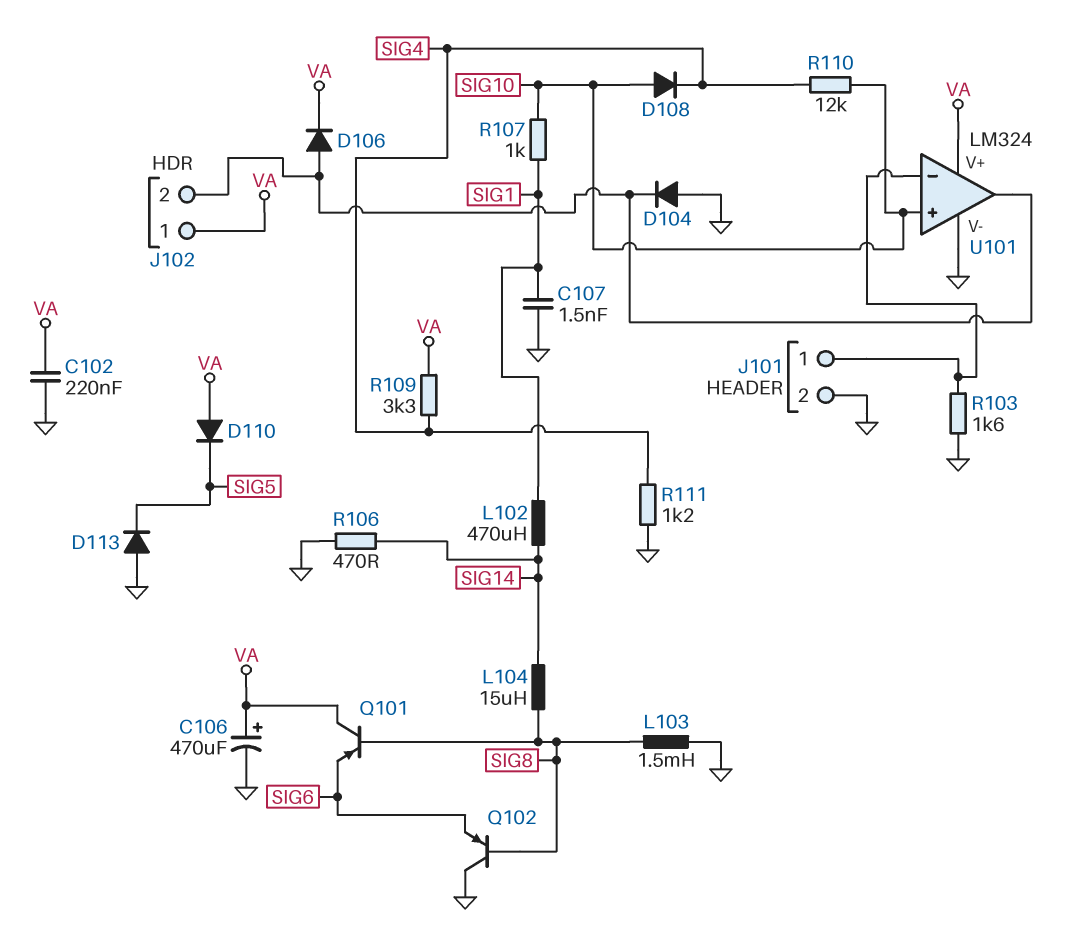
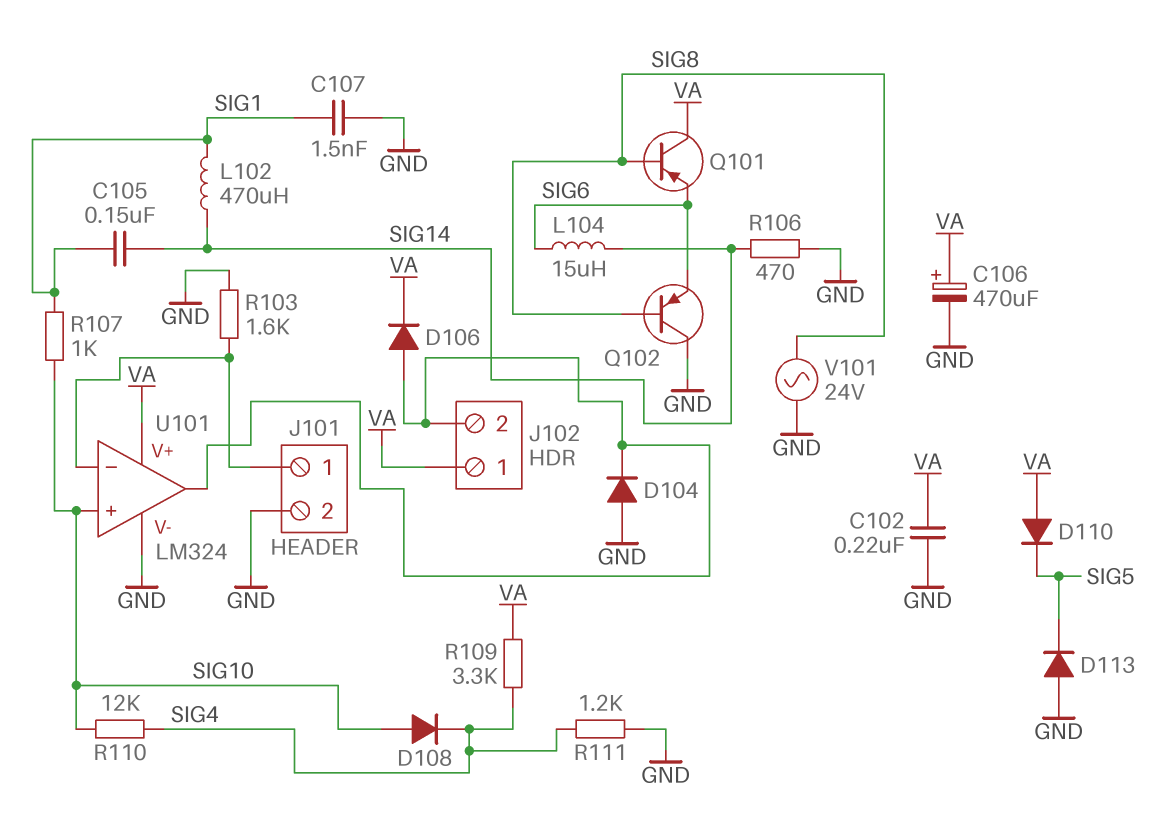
C105: none -> 150nF (SIG1, SIG14)
L103: 1.5mH (GND, SIG8) -> none
L104: 15uH (SIG8, SIG14) -> 15uH (SIG6, SIG14)
V101: none -> AC 24V (GND, SIG8)

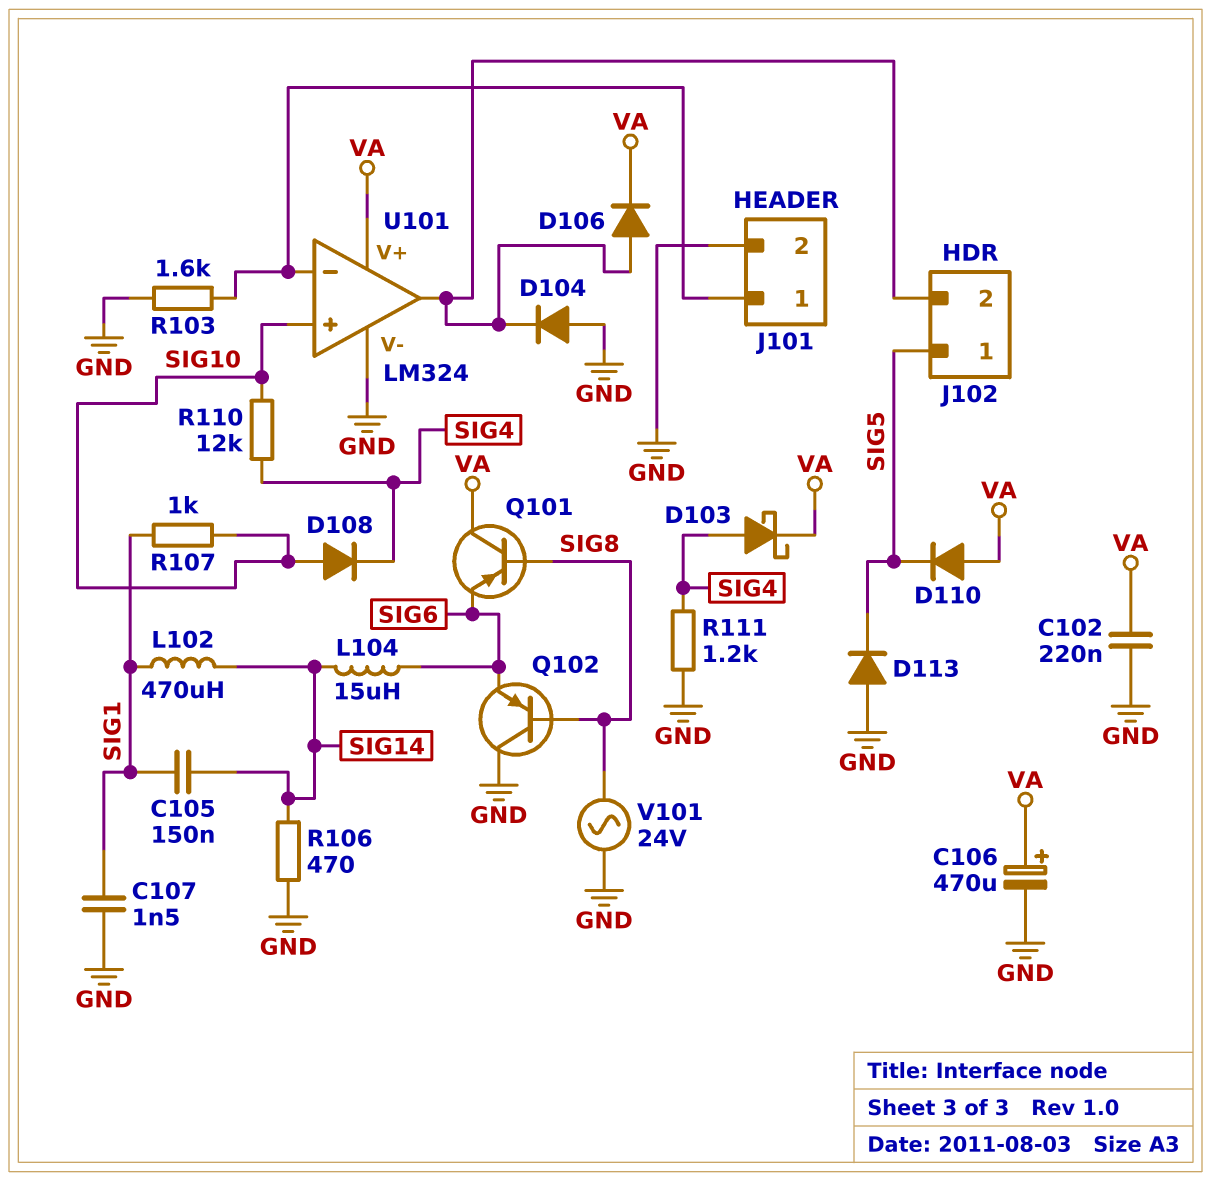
D103: none -> schottky (A SIG4, K VA)
J102 pin 1: VA -> SIG5
R109: 3.3k (SIG4, VA) -> none

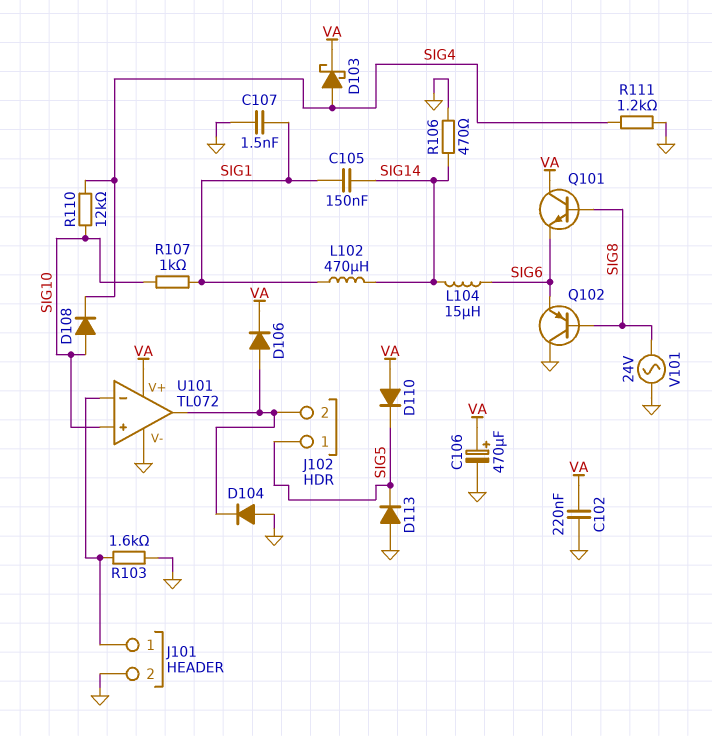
Q101: PNP (B SIG8, C VA, E SIG6) -> NPN (B SIG8, C VA, E SIG6)
U101: LM324 -> TL072

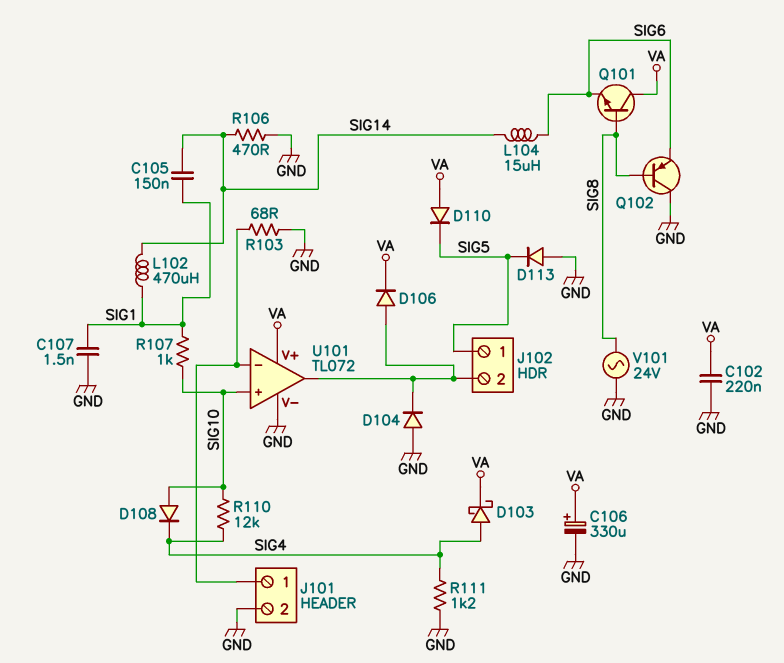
C106: 470uF (plus VA, minus GND) -> 330uF (plus VA, minus GND)
R103: 1.6k (GND, J101/1) -> 68 (GND, J101/1)

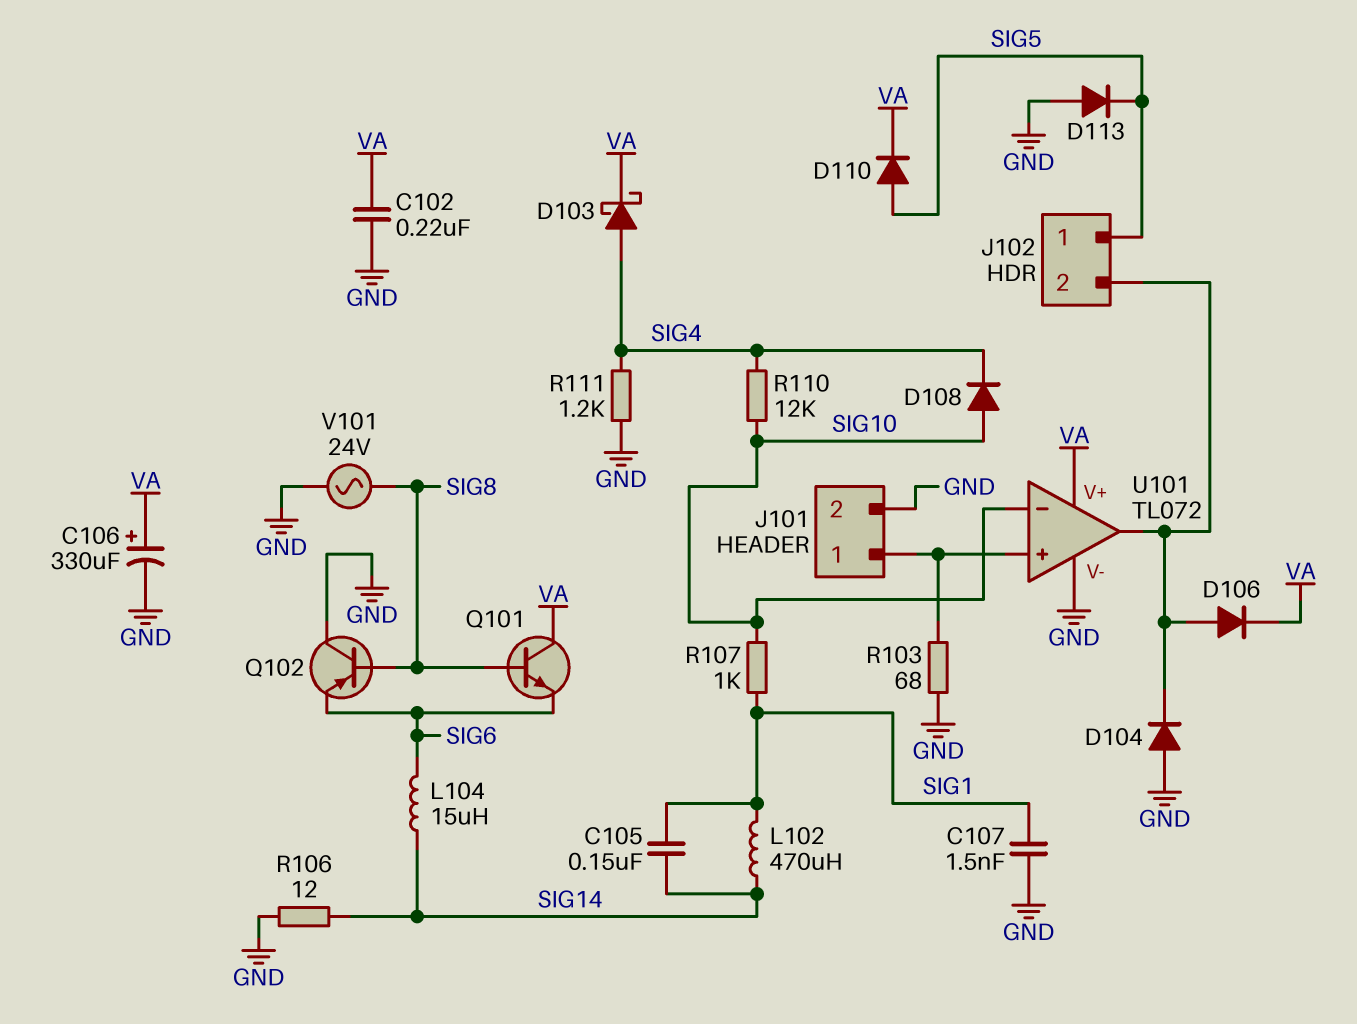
D110: diode (A VA, K SIG5) -> diode (A SIG5, K VA)
R106: 470 (GND, SIG14) -> 12 (GND, SIG14)
U101 pin in+: SIG10 -> J101/1
U101 pin in-: J101/1 -> SIG10

